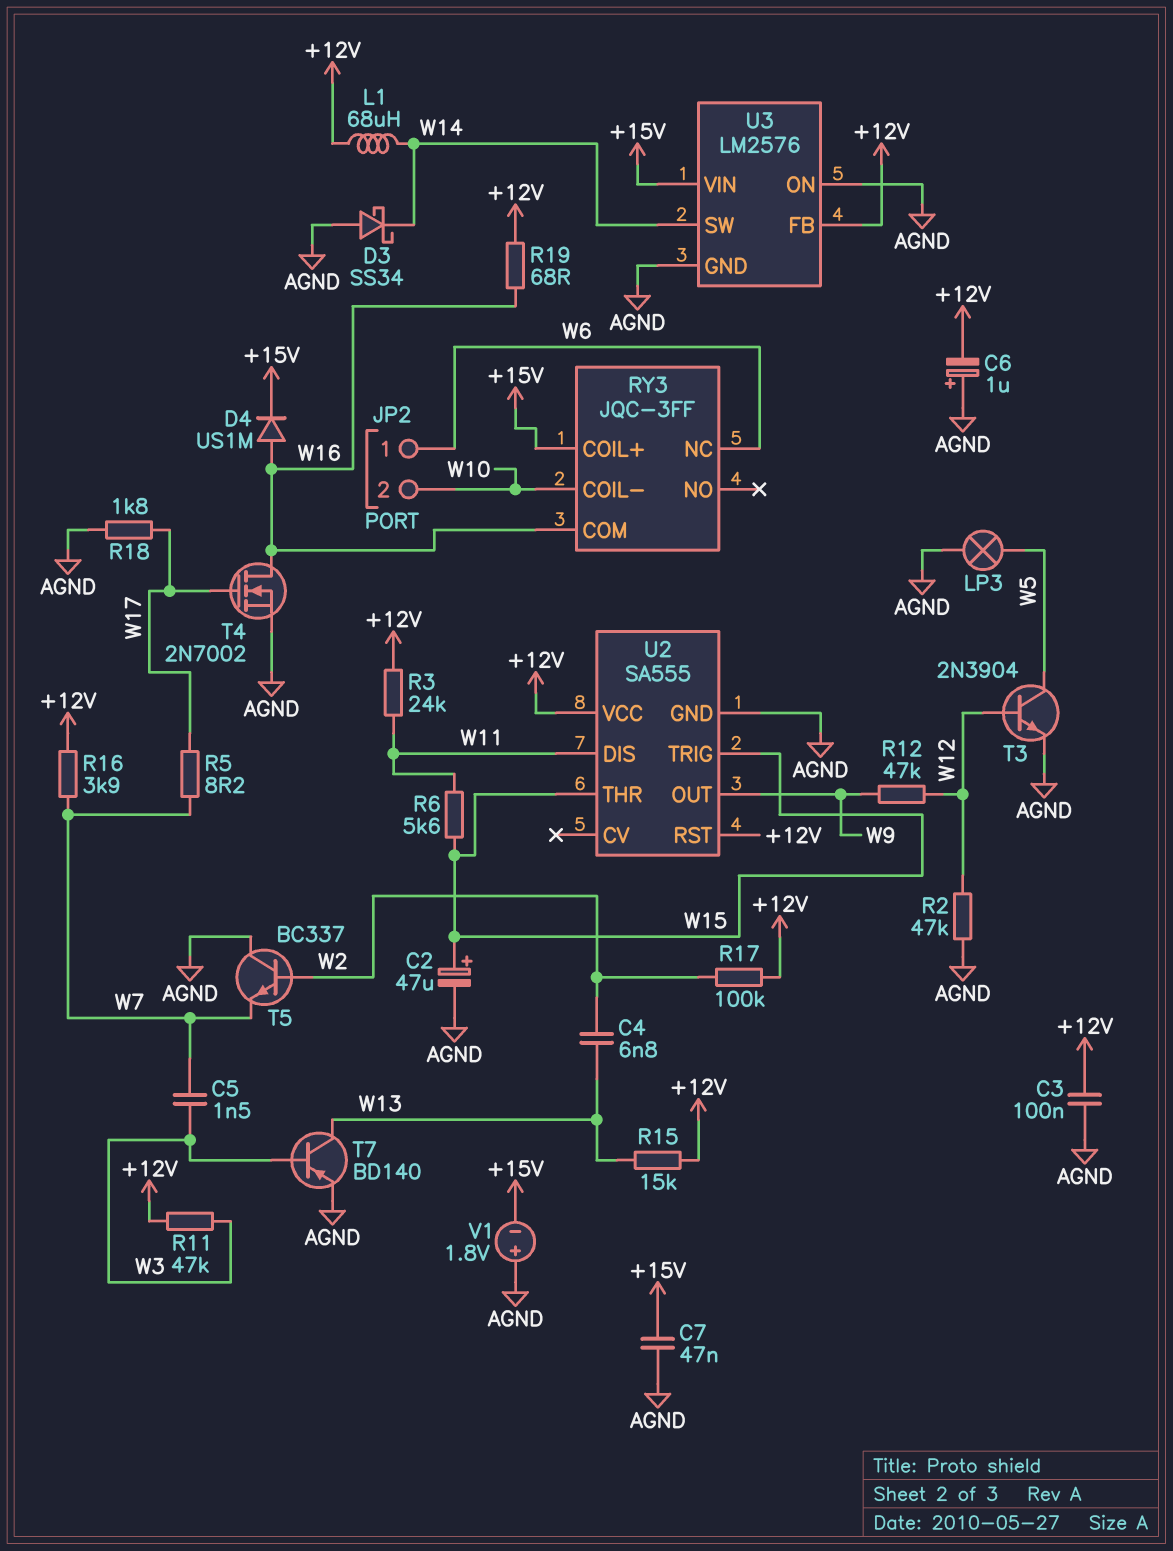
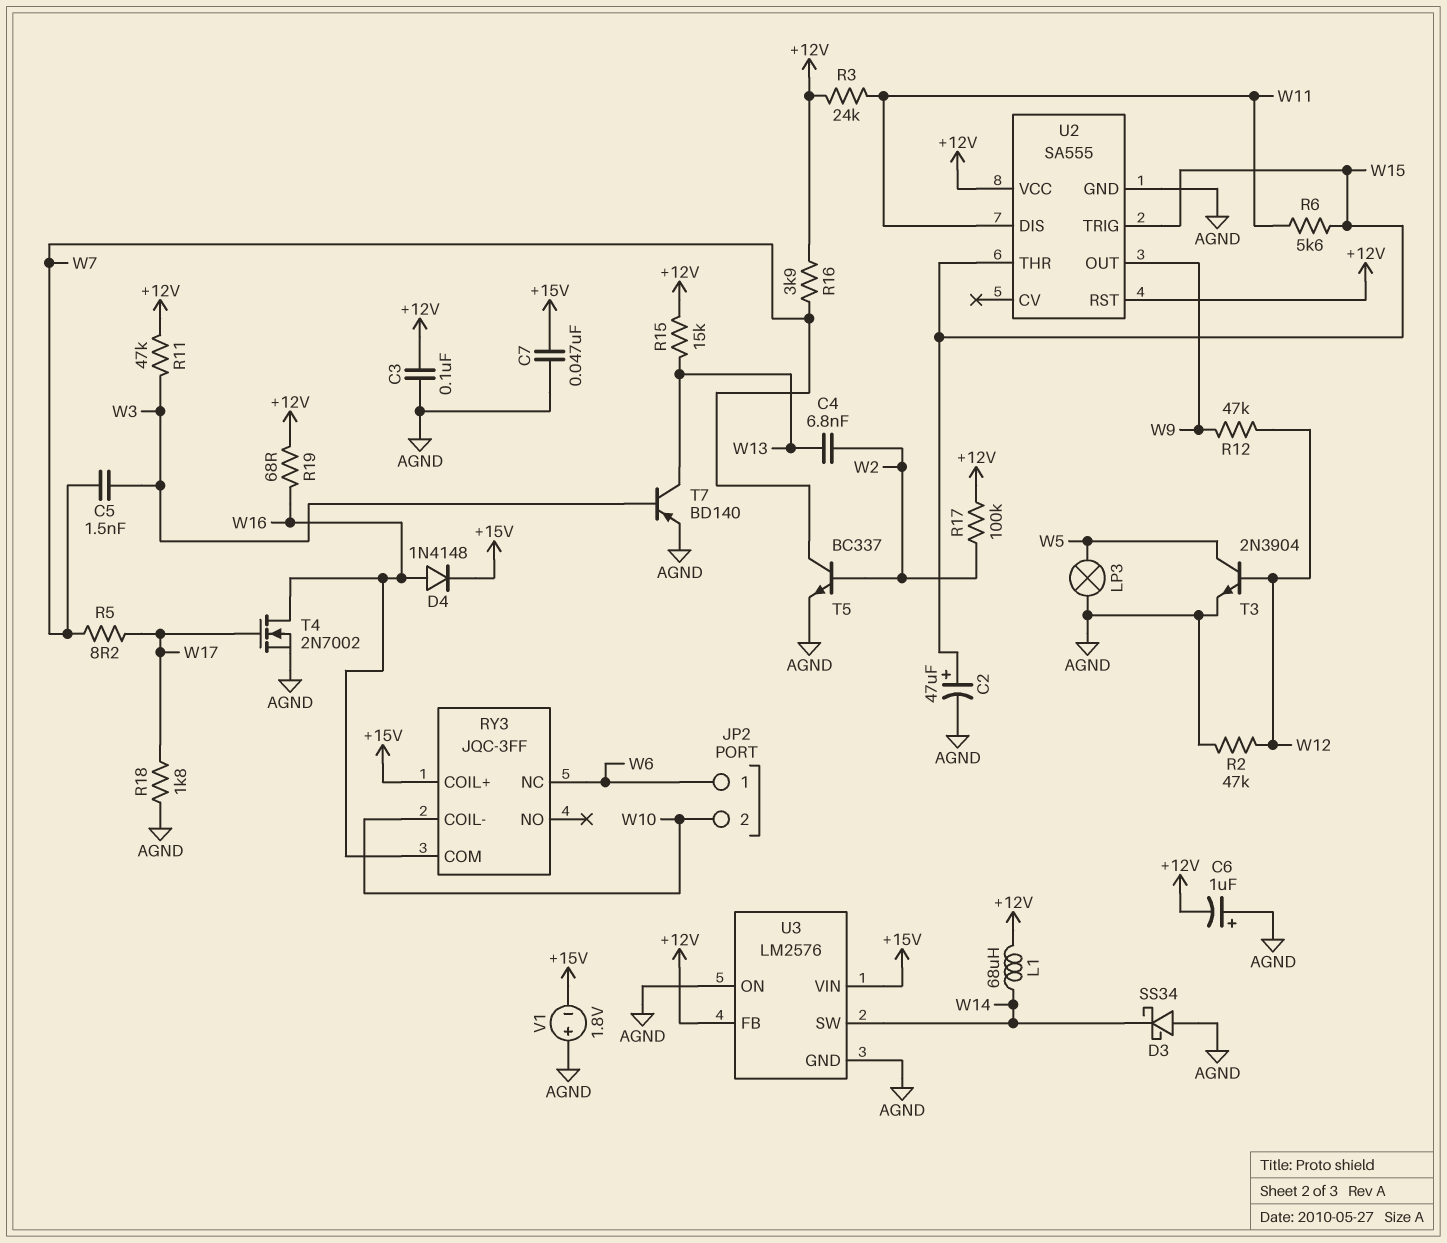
D4: diode US1M (A W16, K +15V) -> diode 1N4148 (A W16, K +15V)
T5: NPN BC337 (B W2, C AGND, E W7) -> NPN BC337 (B W2, C W7, E AGND)

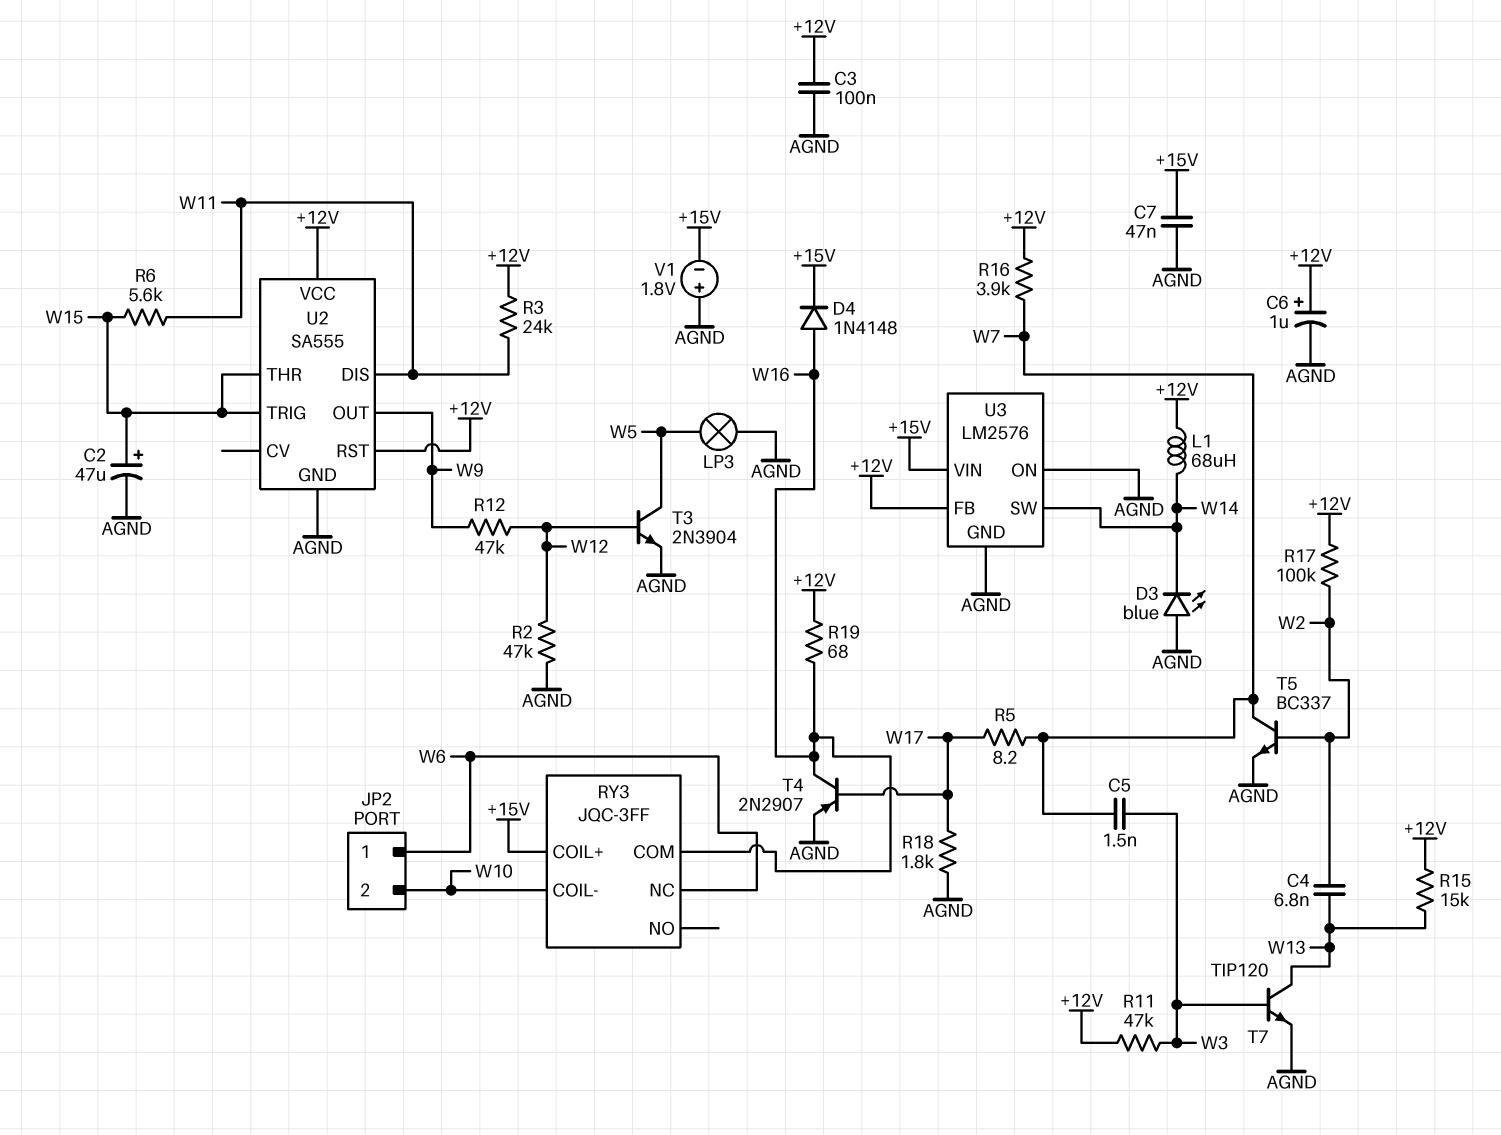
C6: 1uF (plus AGND, minus +12V) -> 1uF (plus +12V, minus AGND)
D3: schottky SS34 (A AGND, K W14) -> LED blue (A AGND, K W14)
T4: NMOS 2N7002 (G W17, D W16, S AGND) -> PNP 2N2907 (B W17, C W16, E AGND)
T7: PNP BD140 (B W3, C W13, E AGND) -> NPN TIP120 (B W3, C W13, E AGND)

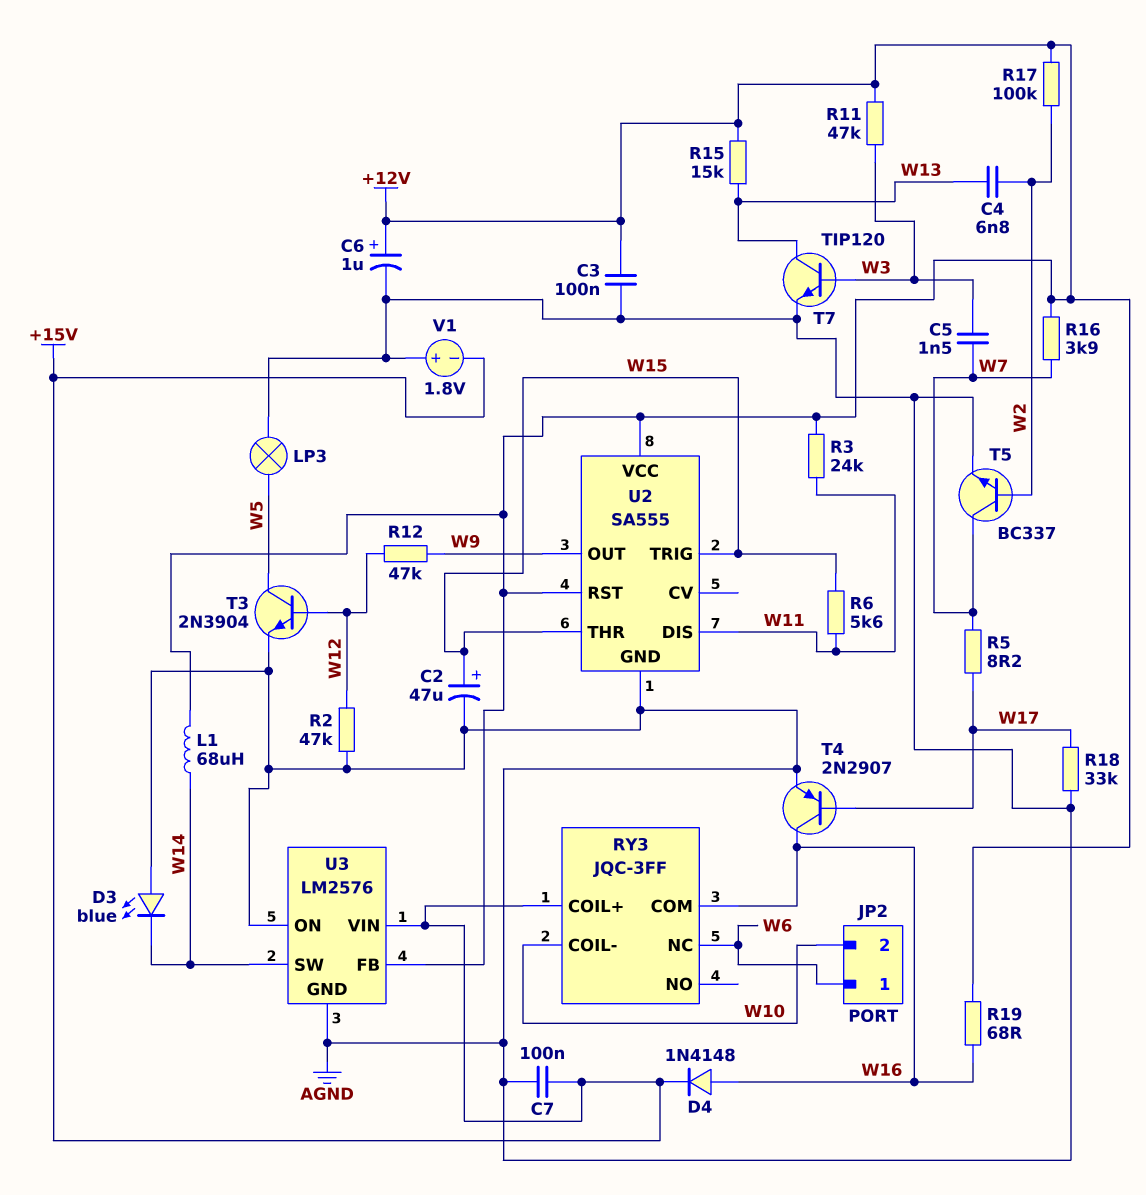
C7: 47nF (+15V, AGND) -> 100nF (+15V, AGND)
R18: 1.8k (AGND, W17) -> 33k (AGND, W17)

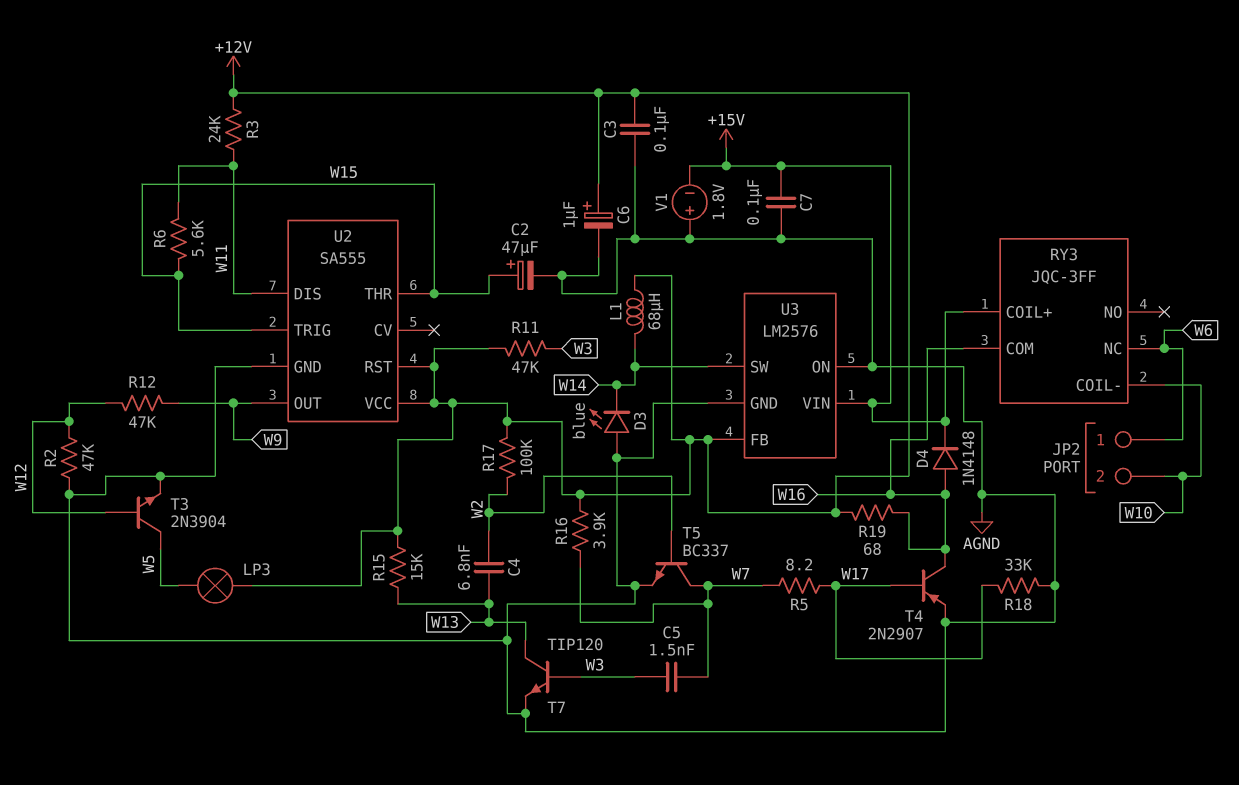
LP3: lamp (AGND, W5) -> lamp (+12V, W5)

